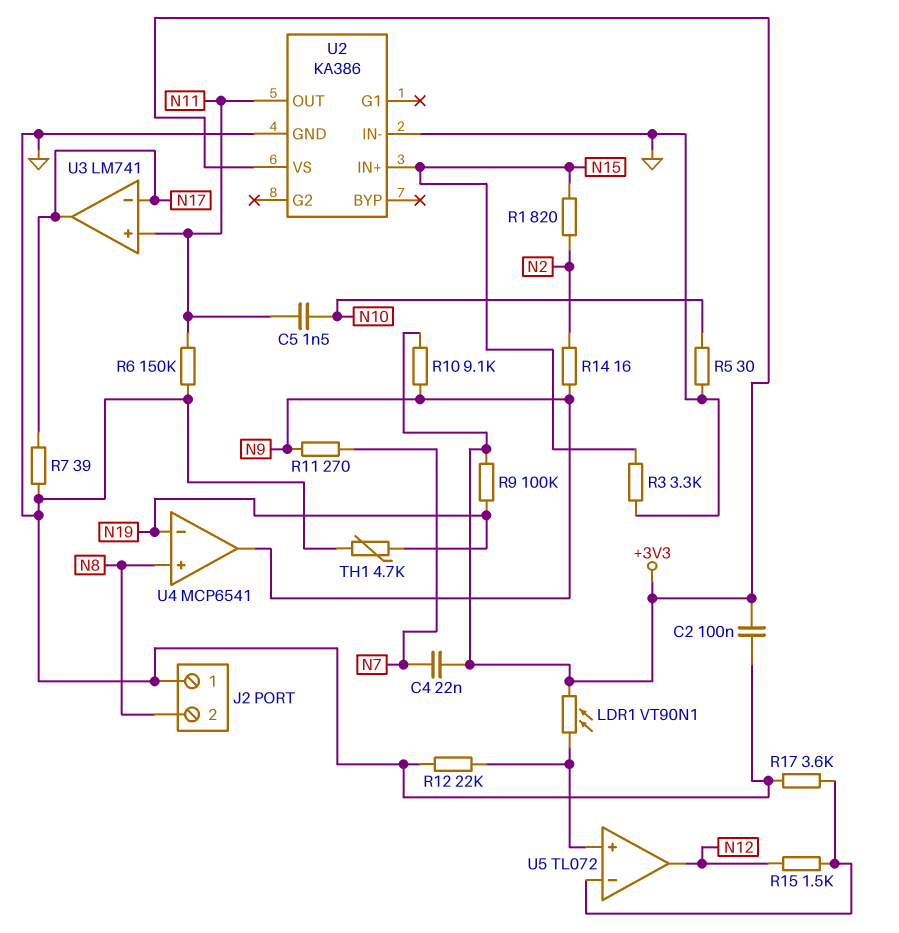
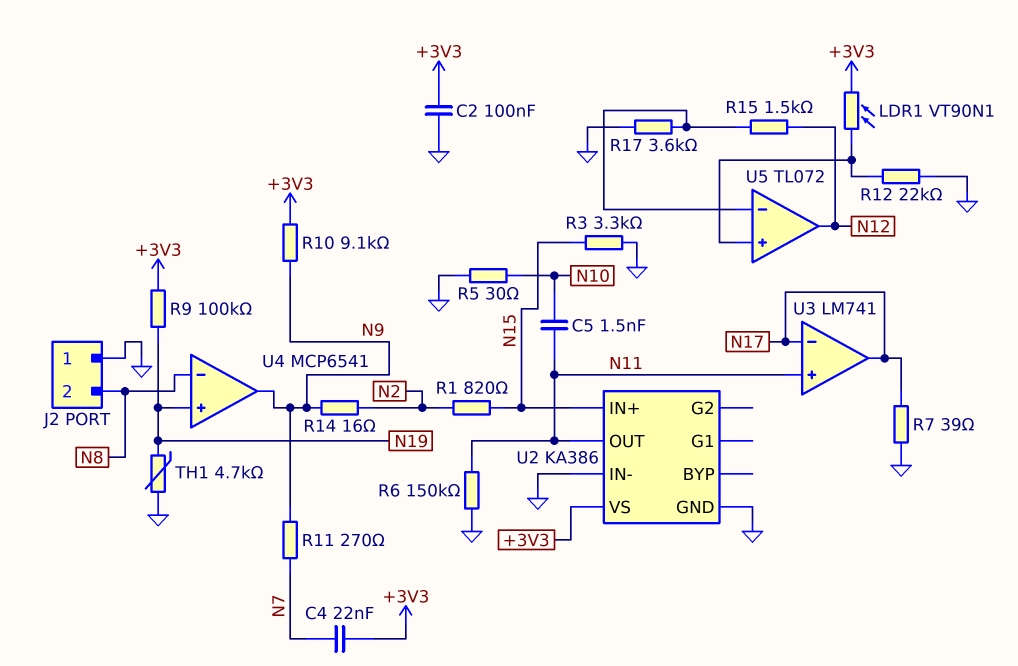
U4 pin in+: N8 -> N19
U4 pin in-: N19 -> N8

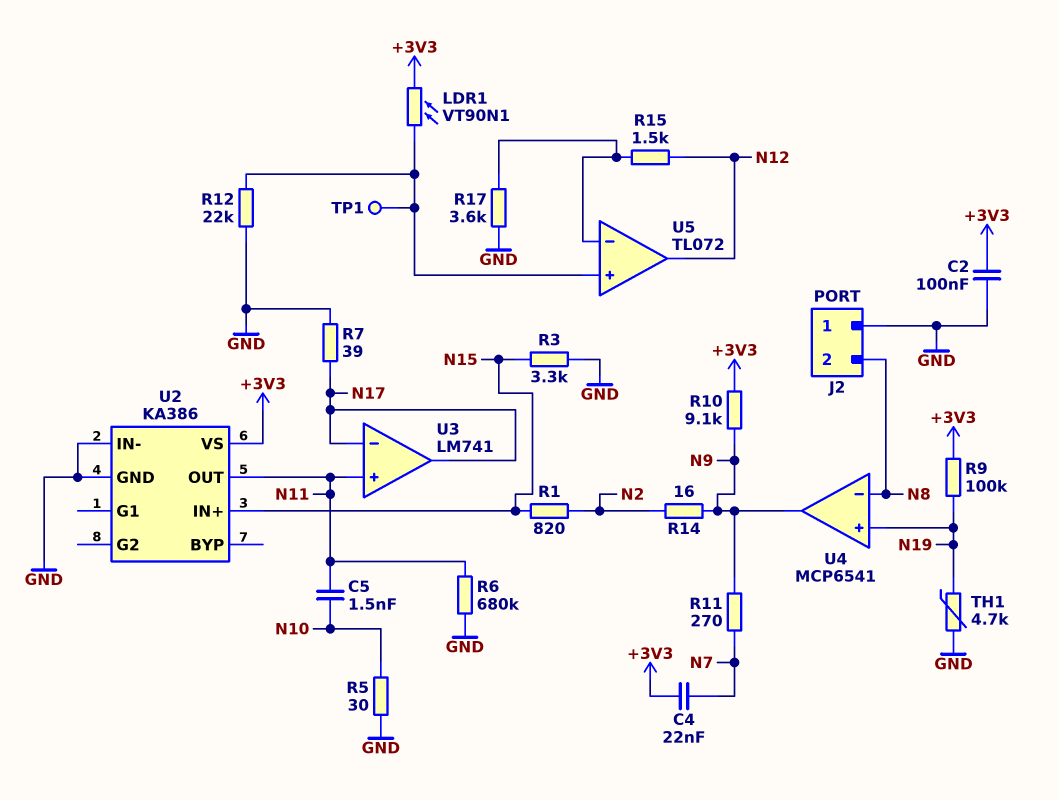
R6: 150k (GND, N11) -> 680k (GND, N11)
TP1: none -> test point (U5/in+)

